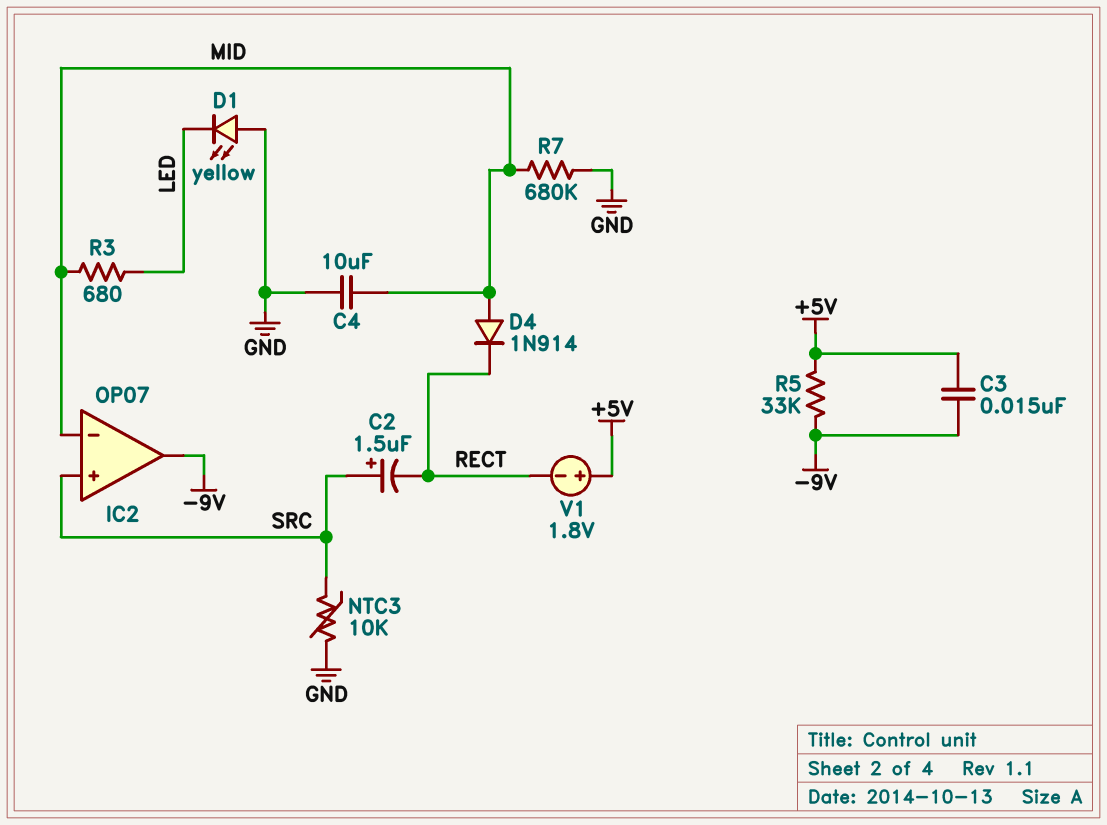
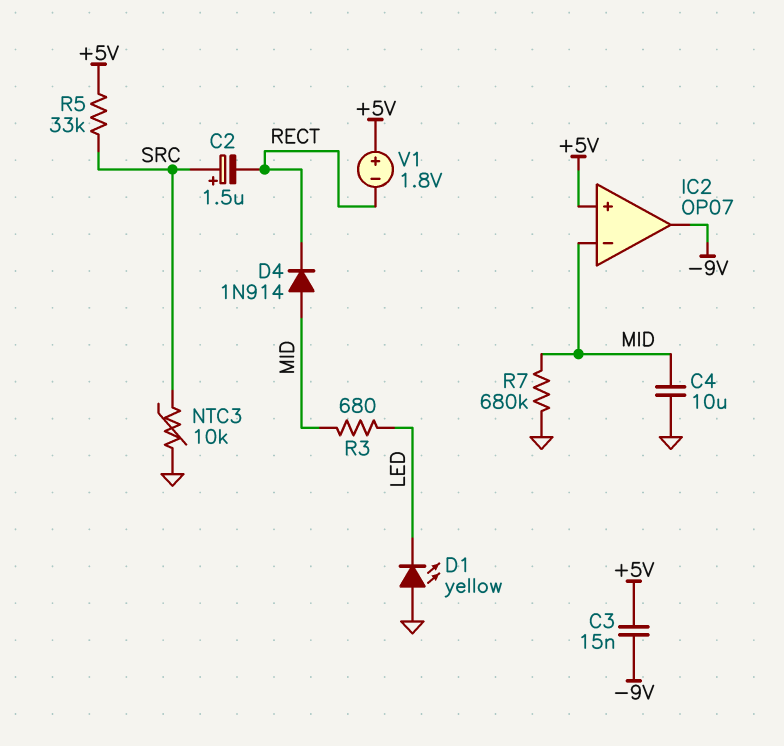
IC2 pin in+: SRC -> +5V
R5: 33k (+5V, -9V) -> 33k (+5V, SRC)

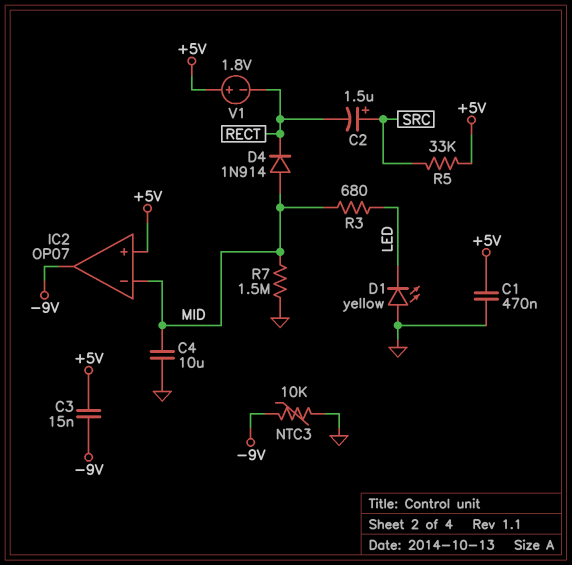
C1: none -> 470nF (+5V, GND)
NTC3: 10k (GND, SRC) -> 10k (-9V, GND)
R7: 680k (GND, MID) -> 1.5M (GND, MID)

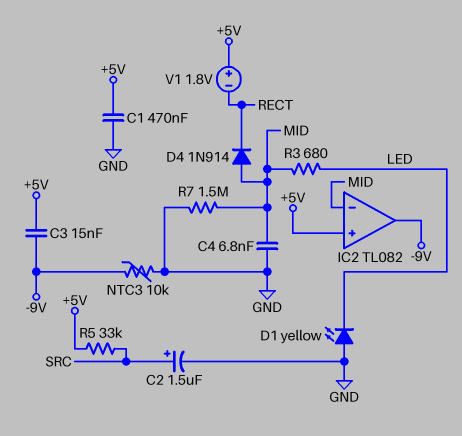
C2: 1.5uF (plus SRC, minus RECT) -> 1.5uF (plus SRC, minus GND)
C4: 10uF (GND, MID) -> 6.8nF (GND, MID)
IC2: OP07 -> TL082

